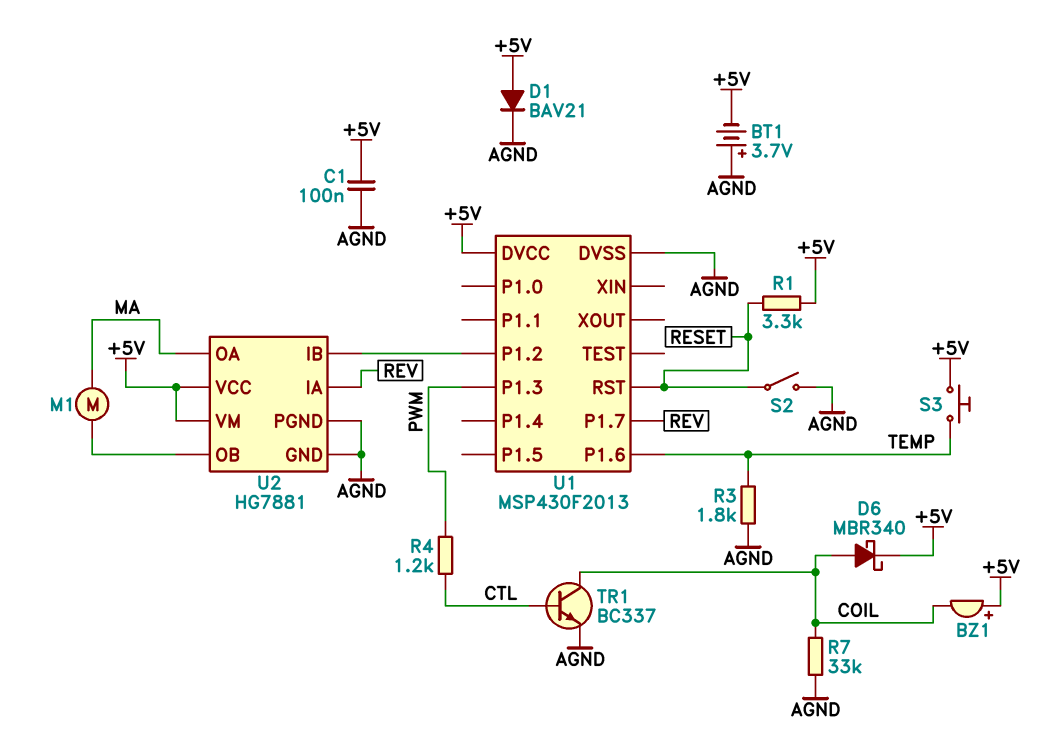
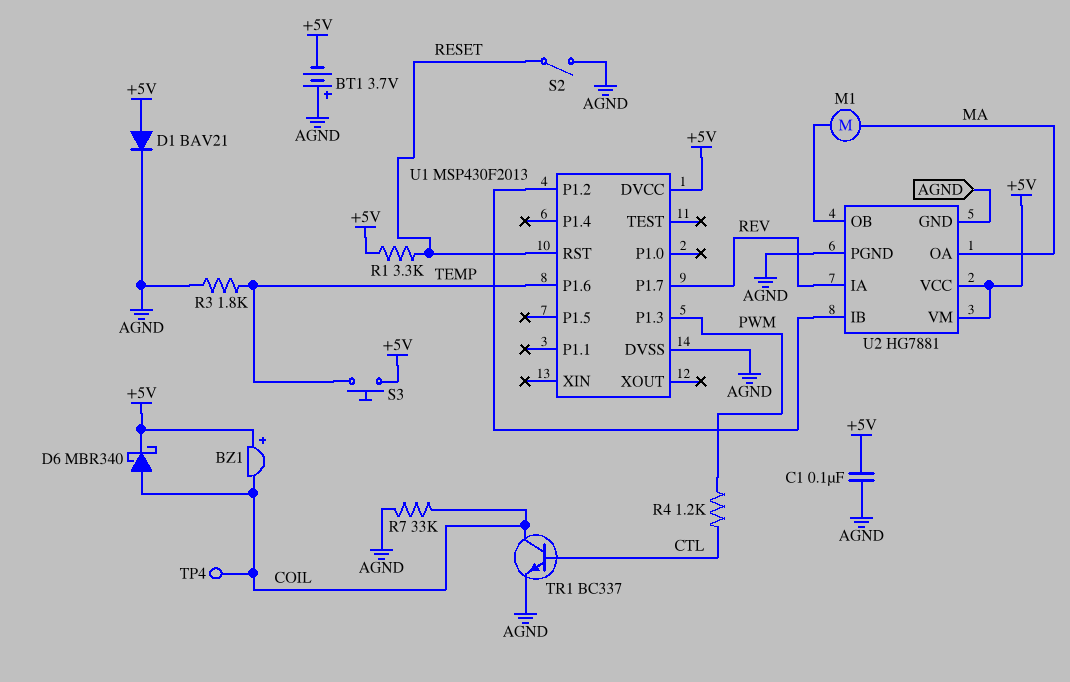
TP4: none -> test point (COIL)

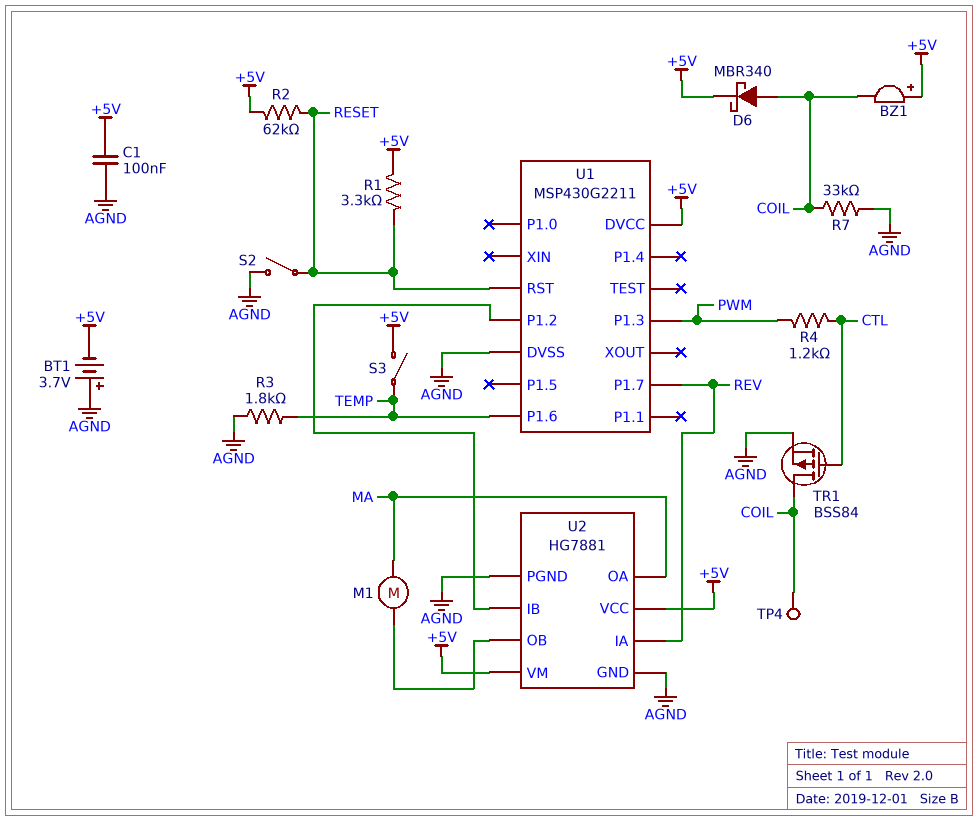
D1: diode BAV21 (A +5V, K AGND) -> none
R2: none -> 62k (+5V, RESET)
S3: button (+5V, TEMP) -> switch (+5V, TEMP)
TR1: NPN BC337 (B CTL, C COIL, E AGND) -> PMOS BSS84 (G CTL, D COIL, S AGND)
U1: MSP430F2013 -> MSP430G2211

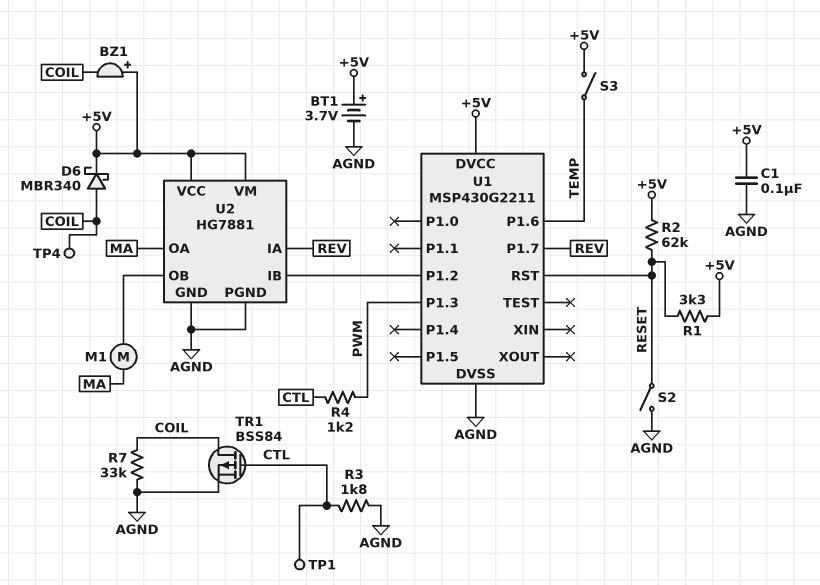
BT1: 3.7V (plus AGND, minus +5V) -> 3.7V (plus +5V, minus AGND)
R3: 1.8k (AGND, TEMP) -> 1.8k (AGND, CTL)
TP1: none -> test point (CTL)

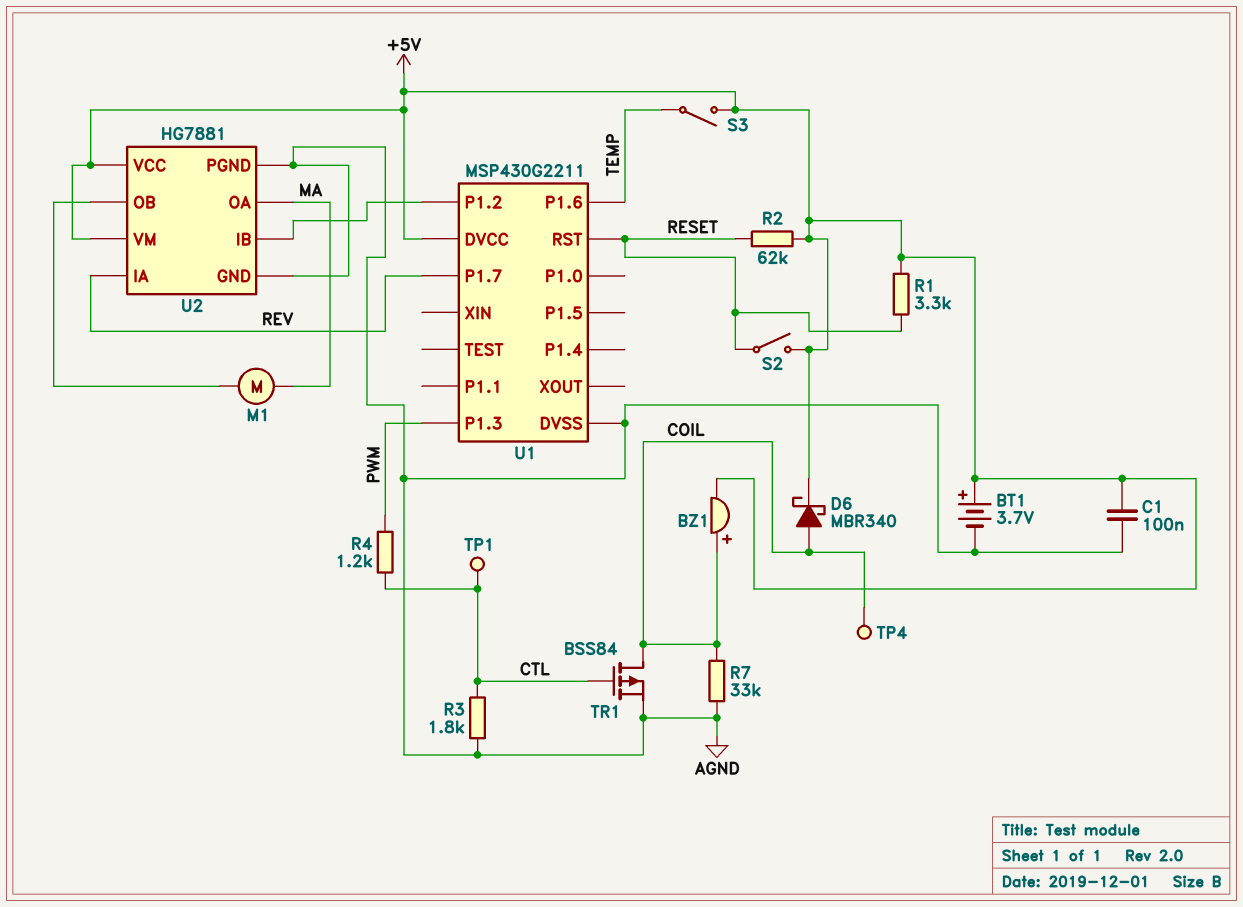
BZ1: buzzer (plus +5V, minus COIL) -> buzzer (plus COIL, minus +5V)
S2: switch (AGND, RESET) -> switch (+5V, RESET)

